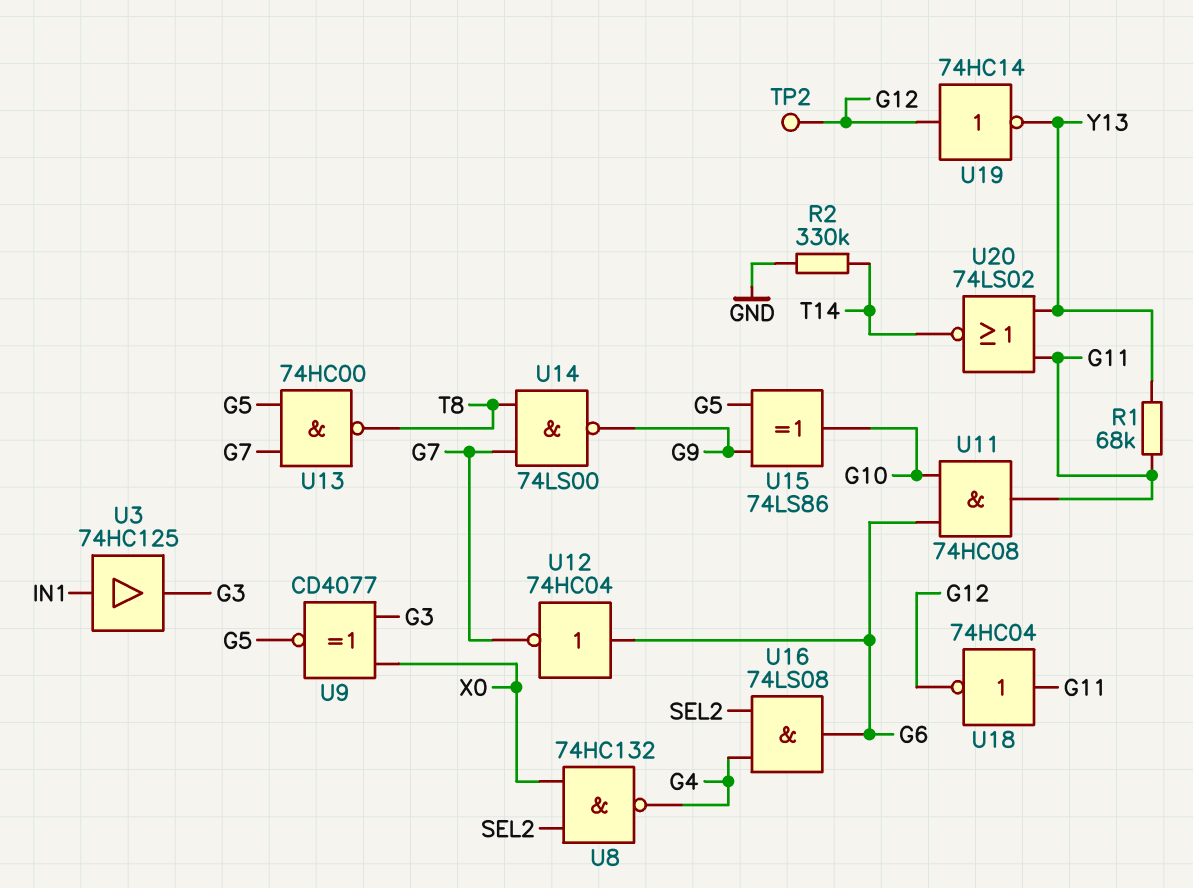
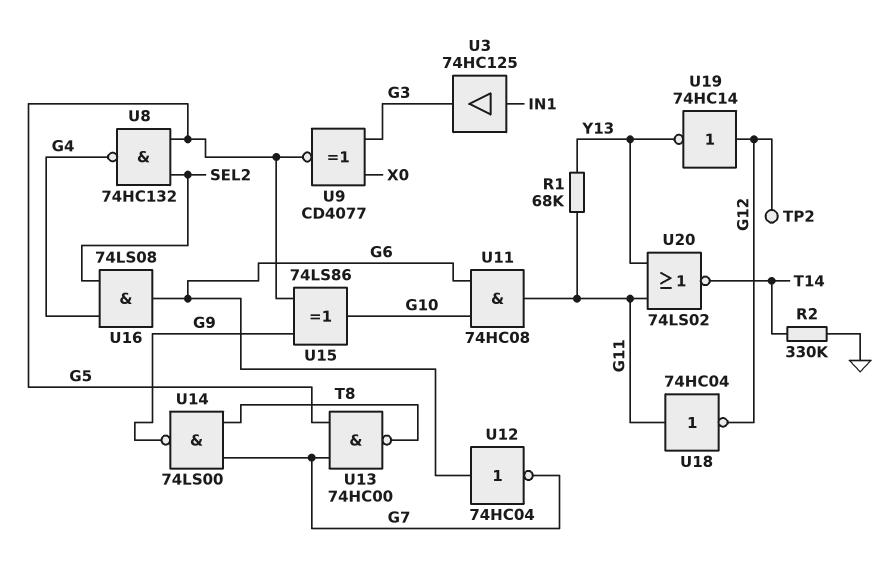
U8: NAND 74HC132 (in SEL2, in X0, out G4) -> NAND 74HC132 (in G5, in SEL2, out G4)

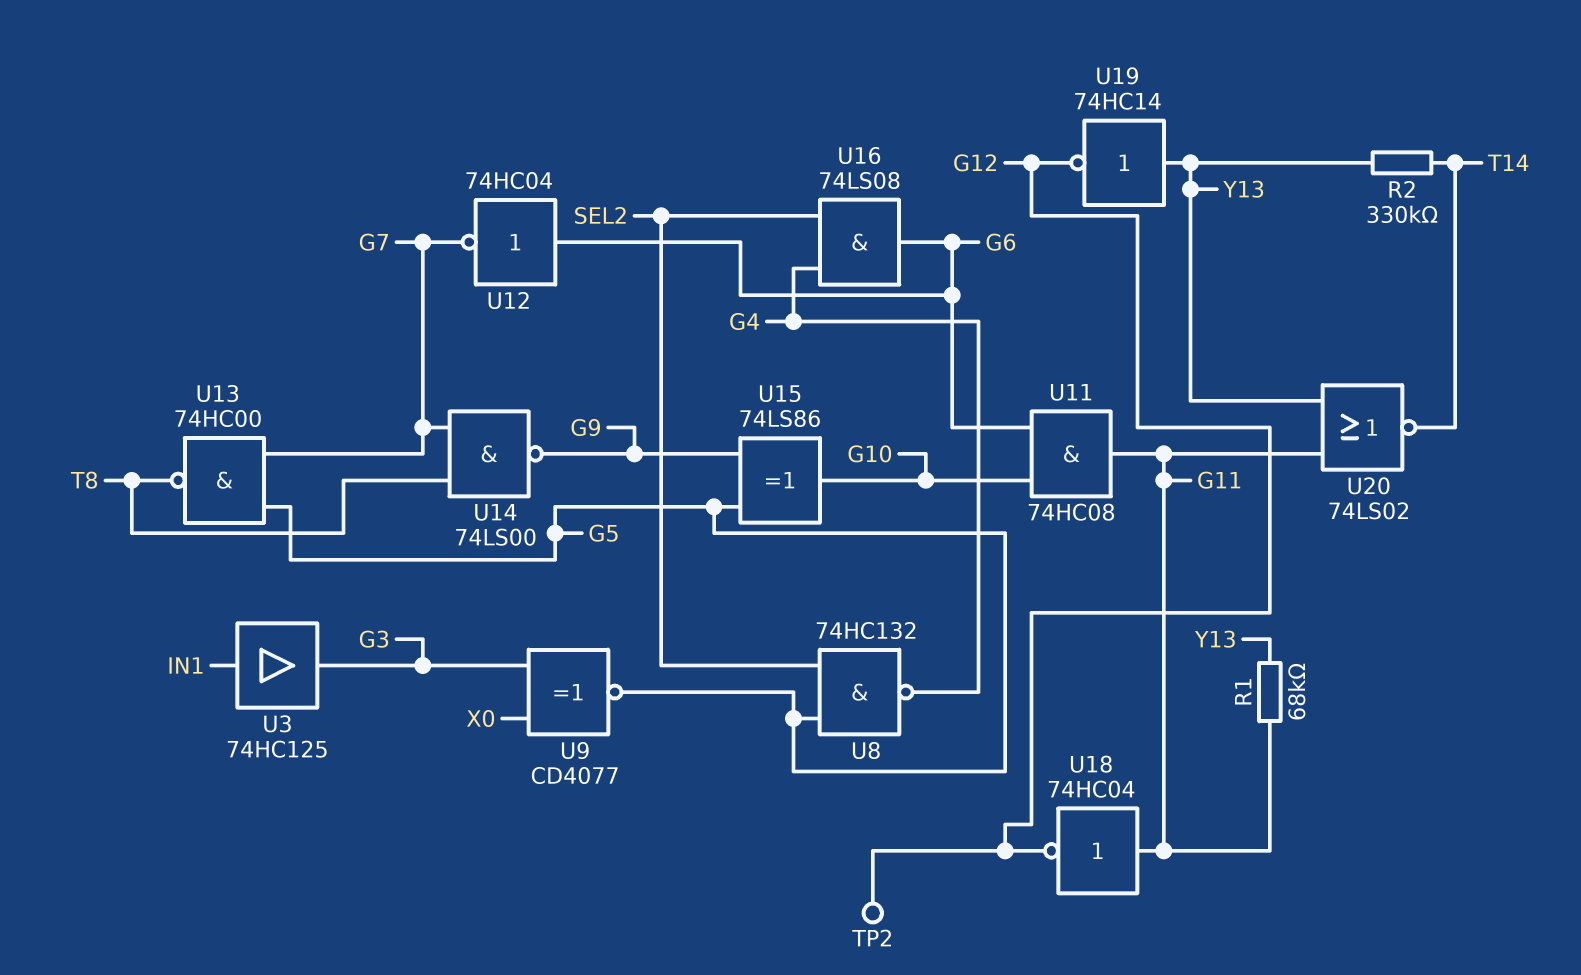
R2: 330k (GND, T14) -> 330k (T14, Y13)
U19: NOT 74HC14 (in G12, out Y13) -> NOT 74HC14 (in Y13, out G12)

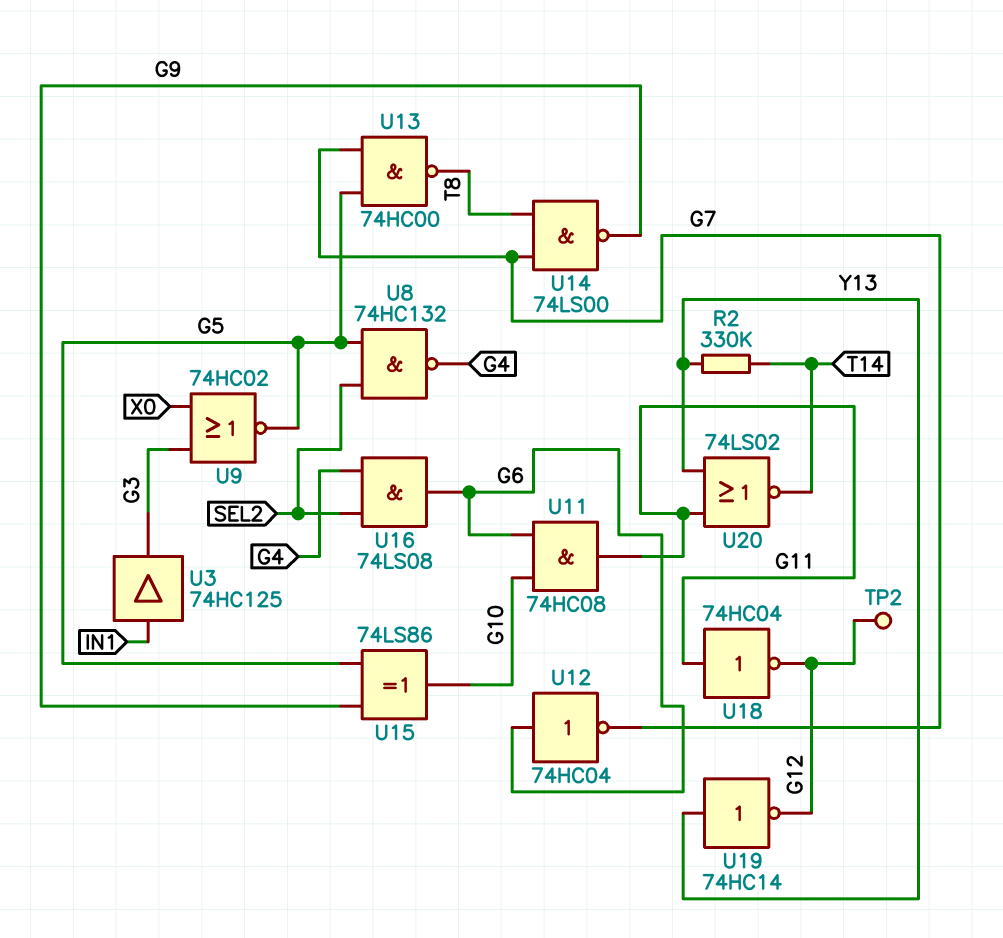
R1: 68k (G11, Y13) -> none
U9: XNOR CD4077 (in G3, in X0, out G5) -> NOR 74HC02 (in G3, in X0, out G5)

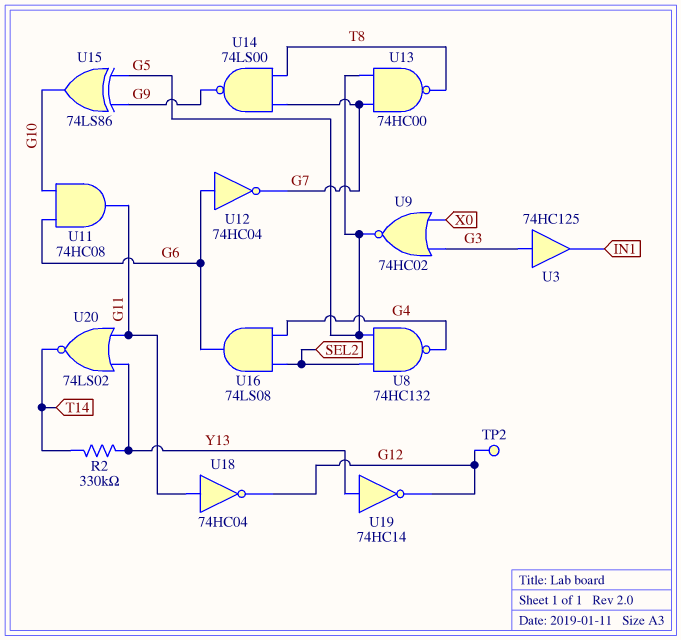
U3: buffer 74HC125 (in IN1, out G3) -> buffer 74HC125 (in G3, out IN1)

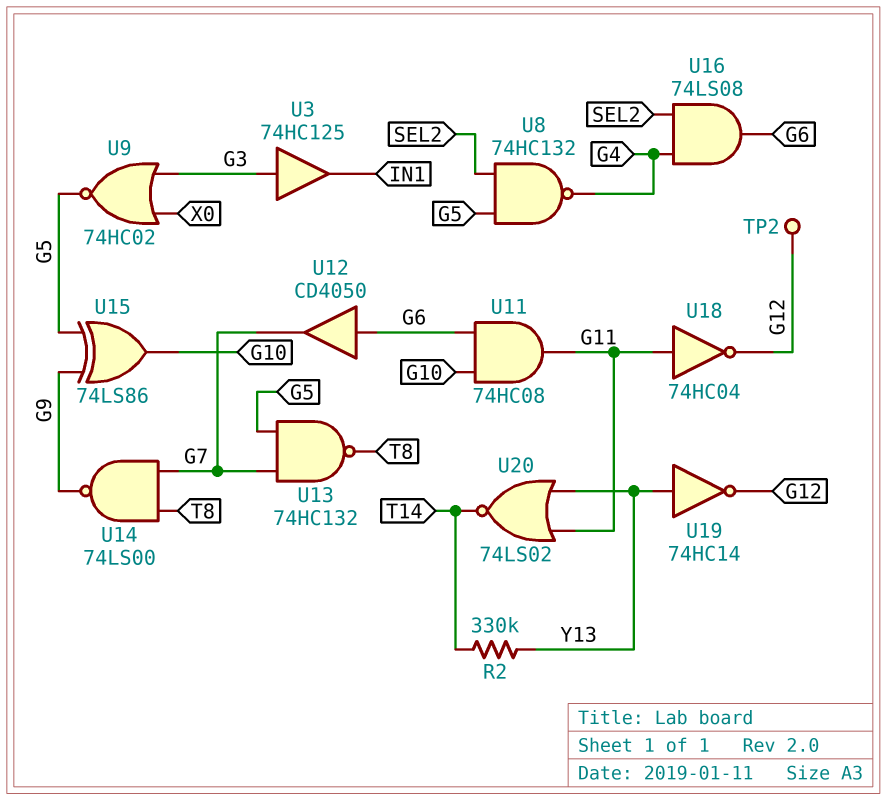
U12: NOT 74HC04 (in G6, out G7) -> buffer CD4050 (in G6, out G7)
U13: NAND 74HC00 (in G5, in G7, out T8) -> NAND 74HC132 (in G5, in G7, out T8)

